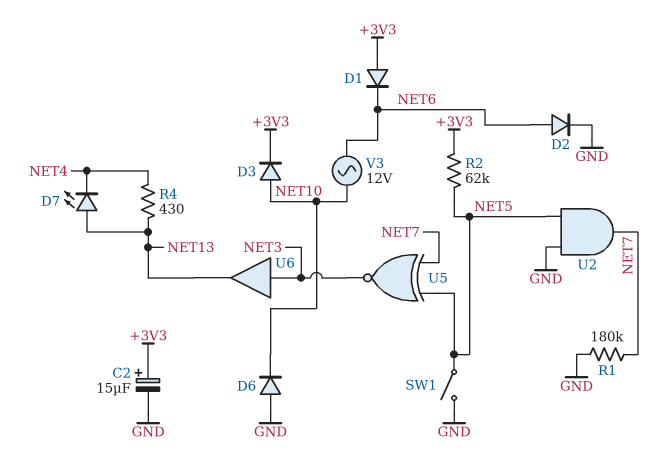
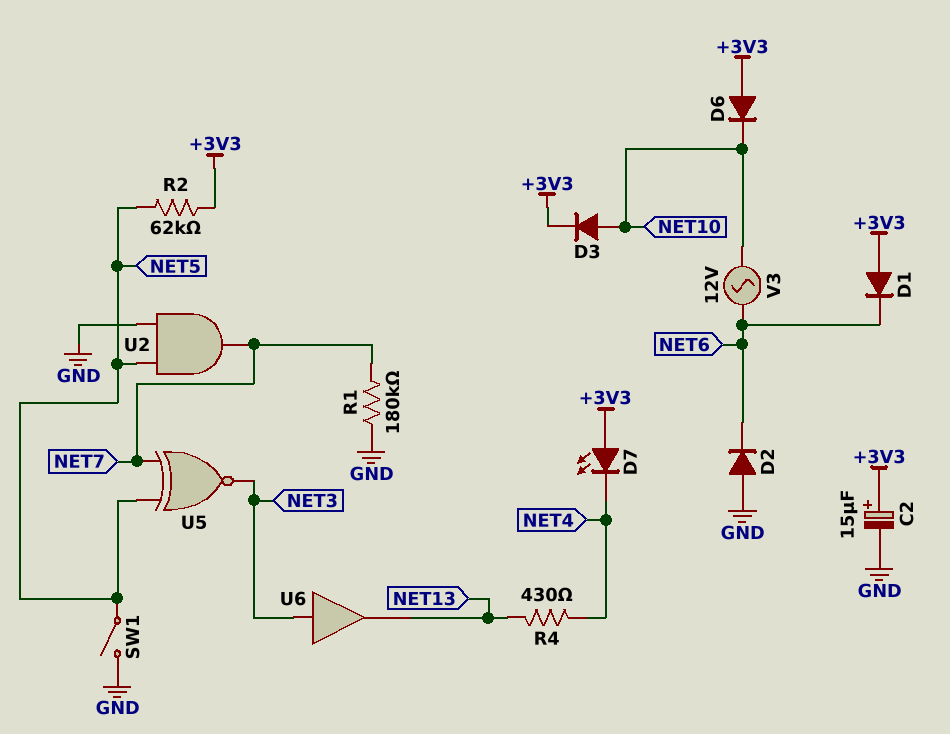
D2: diode (A NET6, K GND) -> diode (A GND, K NET6)
D6: diode (A GND, K NET10) -> diode (A +3V3, K NET10)
D7: LED (A NET13, K NET4) -> LED (A +3V3, K NET4)

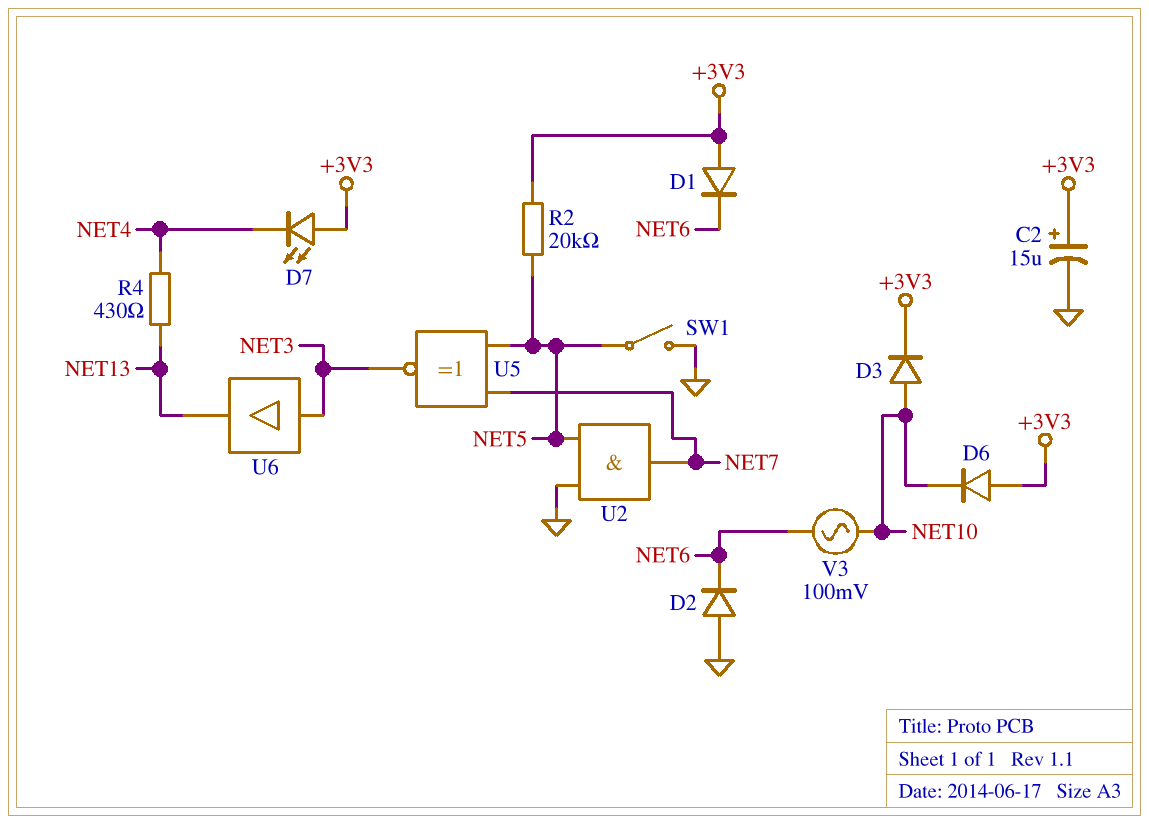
R1: 180k (GND, NET7) -> none
R2: 62k (+3V3, NET5) -> 20k (+3V3, NET5)
V3: AC 12V (NET6, NET10) -> AC 100mV (NET6, NET10)

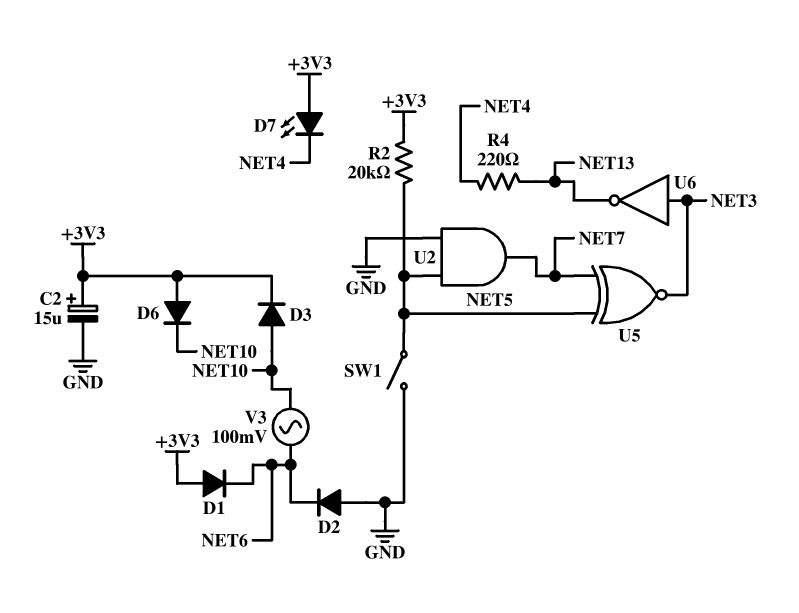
R4: 430 (NET4, NET13) -> 220 (NET4, NET13)
U6: buffer (in NET3, out NET13) -> NOT (in NET3, out NET13)

